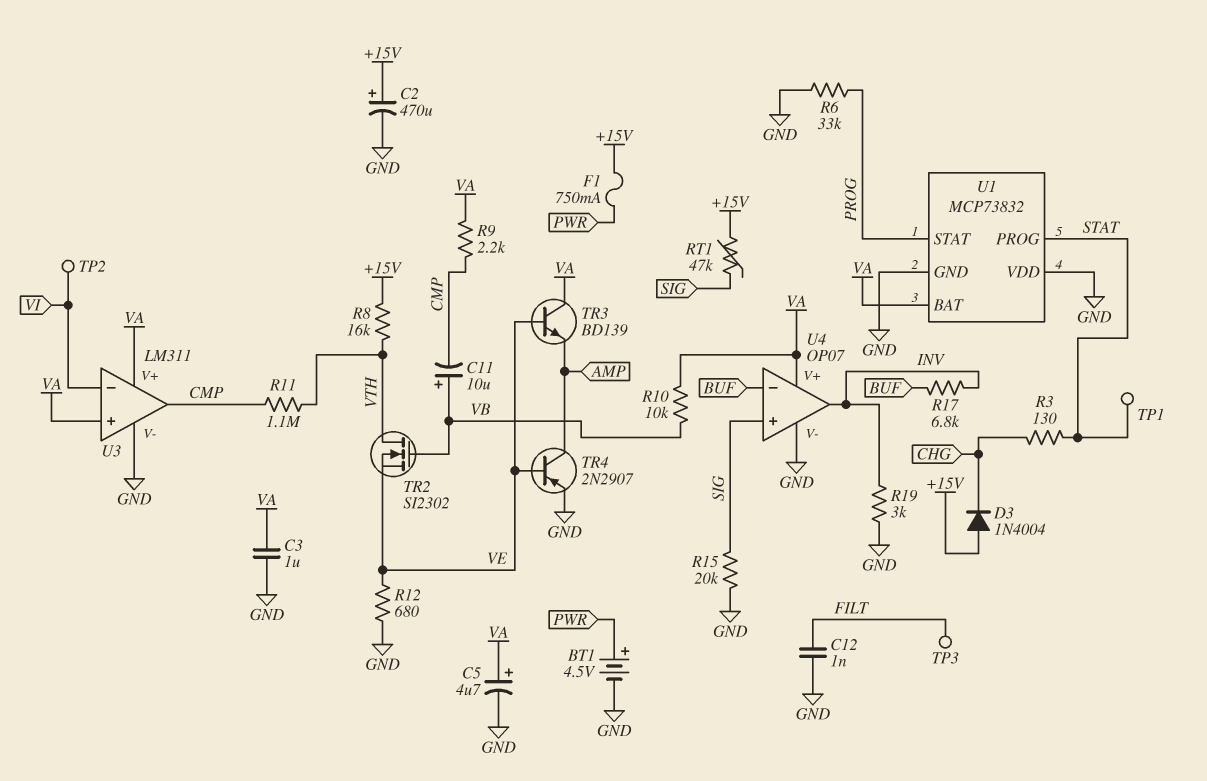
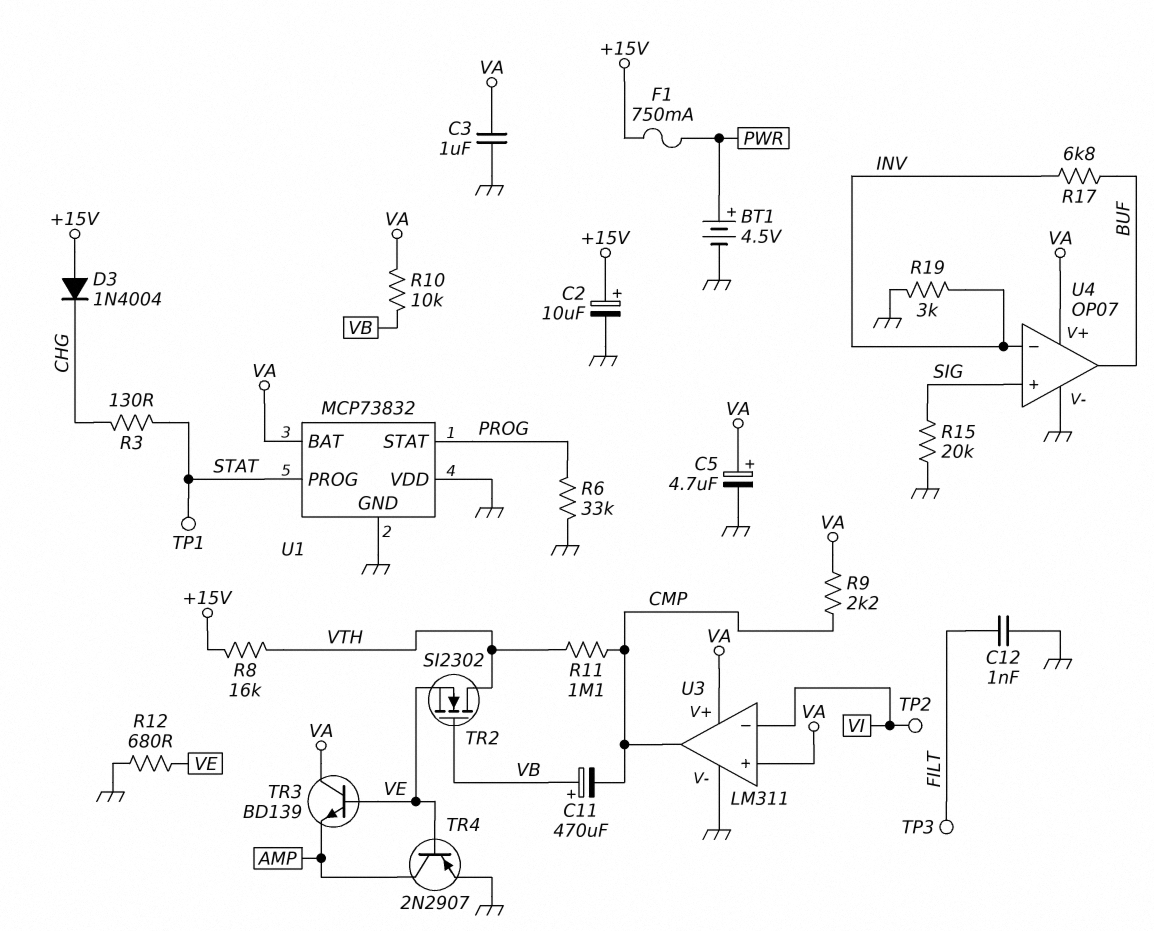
C2: 470uF (plus +15V, minus GND) -> 10uF (plus +15V, minus GND)
C11: 10uF (plus VB, minus CMP) -> 470uF (plus VB, minus CMP)
RT1: 47k (+15V, SIG) -> none
U4 pin in-: BUF -> INV
U4 pin out: INV -> BUF

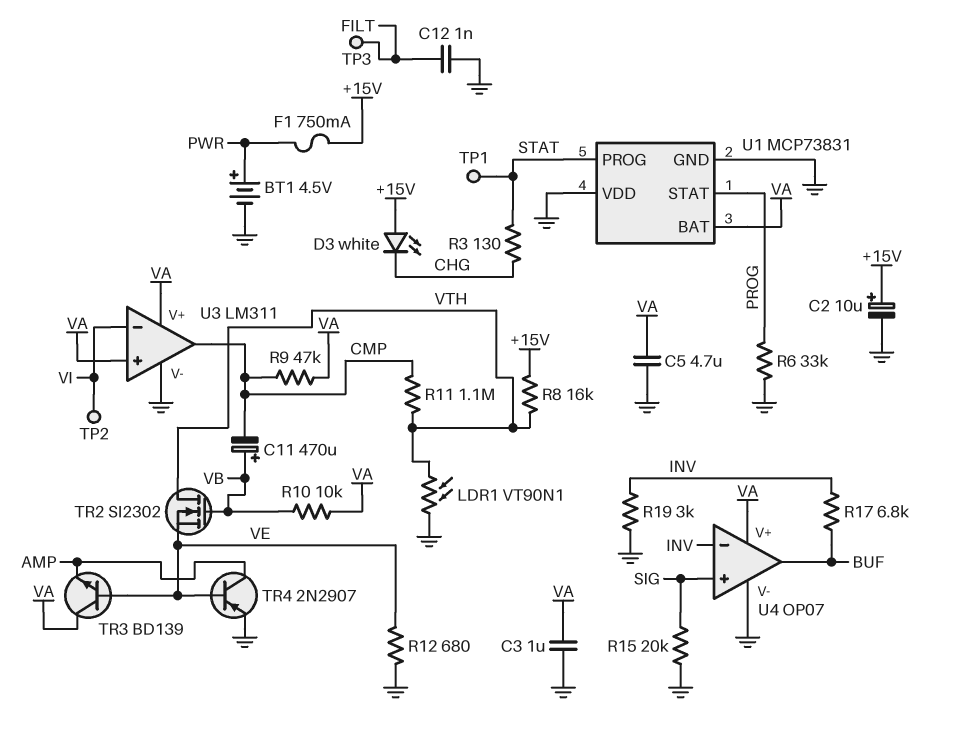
C5: 4.7uF (plus VA, minus GND) -> 4.7uF (GND, VA)
D3: diode 1N4004 (A +15V, K CHG) -> LED white (A +15V, K CHG)
LDR1: none -> VT90N1 (GND, VTH)
R9: 2.2k (CMP, VA) -> 47k (CMP, VA)
U1: MCP73832 -> MCP73831

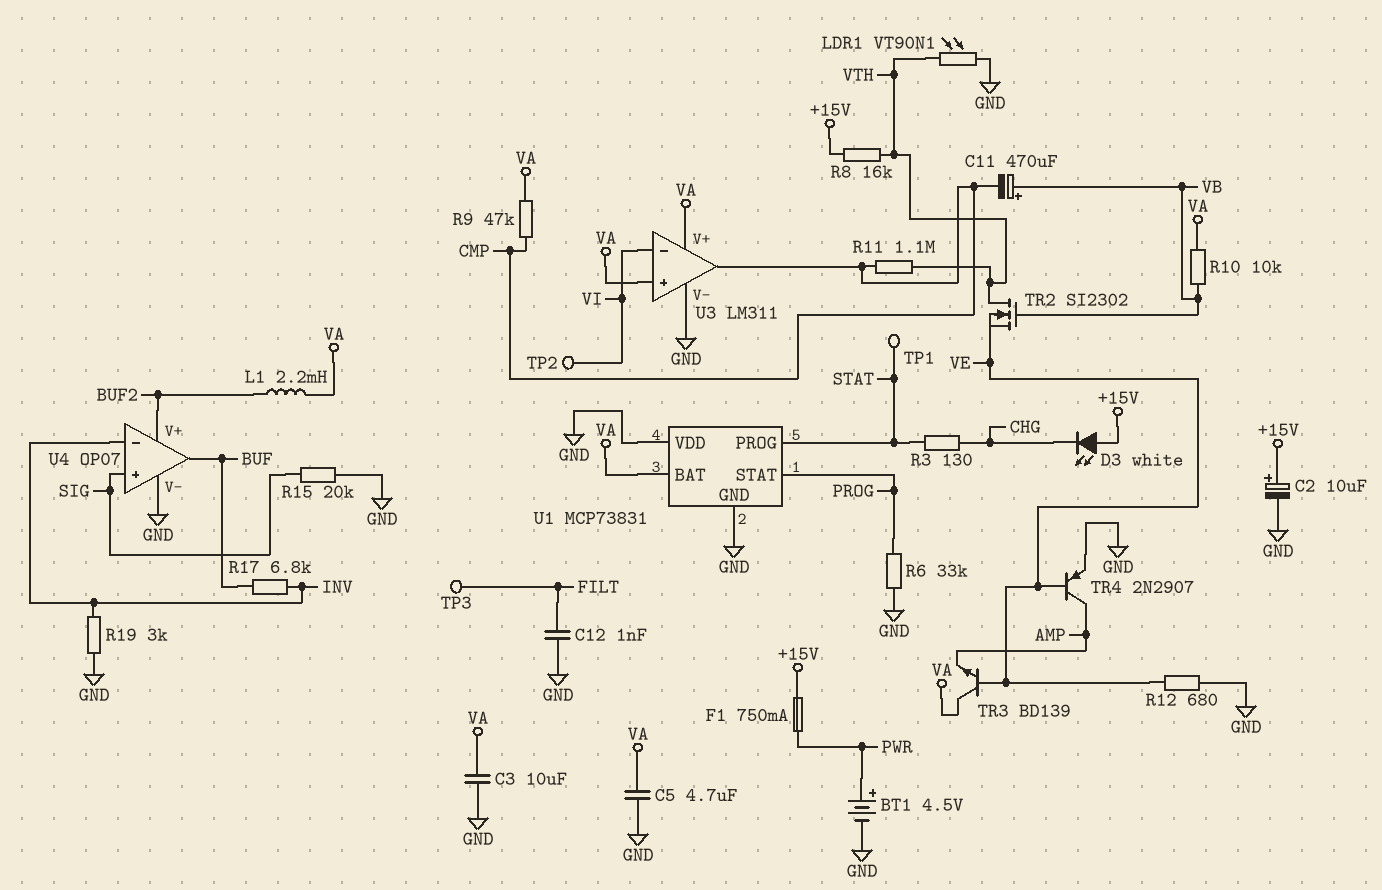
C3: 1uF (GND, VA) -> 10uF (GND, VA)
L1: none -> 2.2mH (BUF2, VA)
U4 pin V+: VA -> BUF2

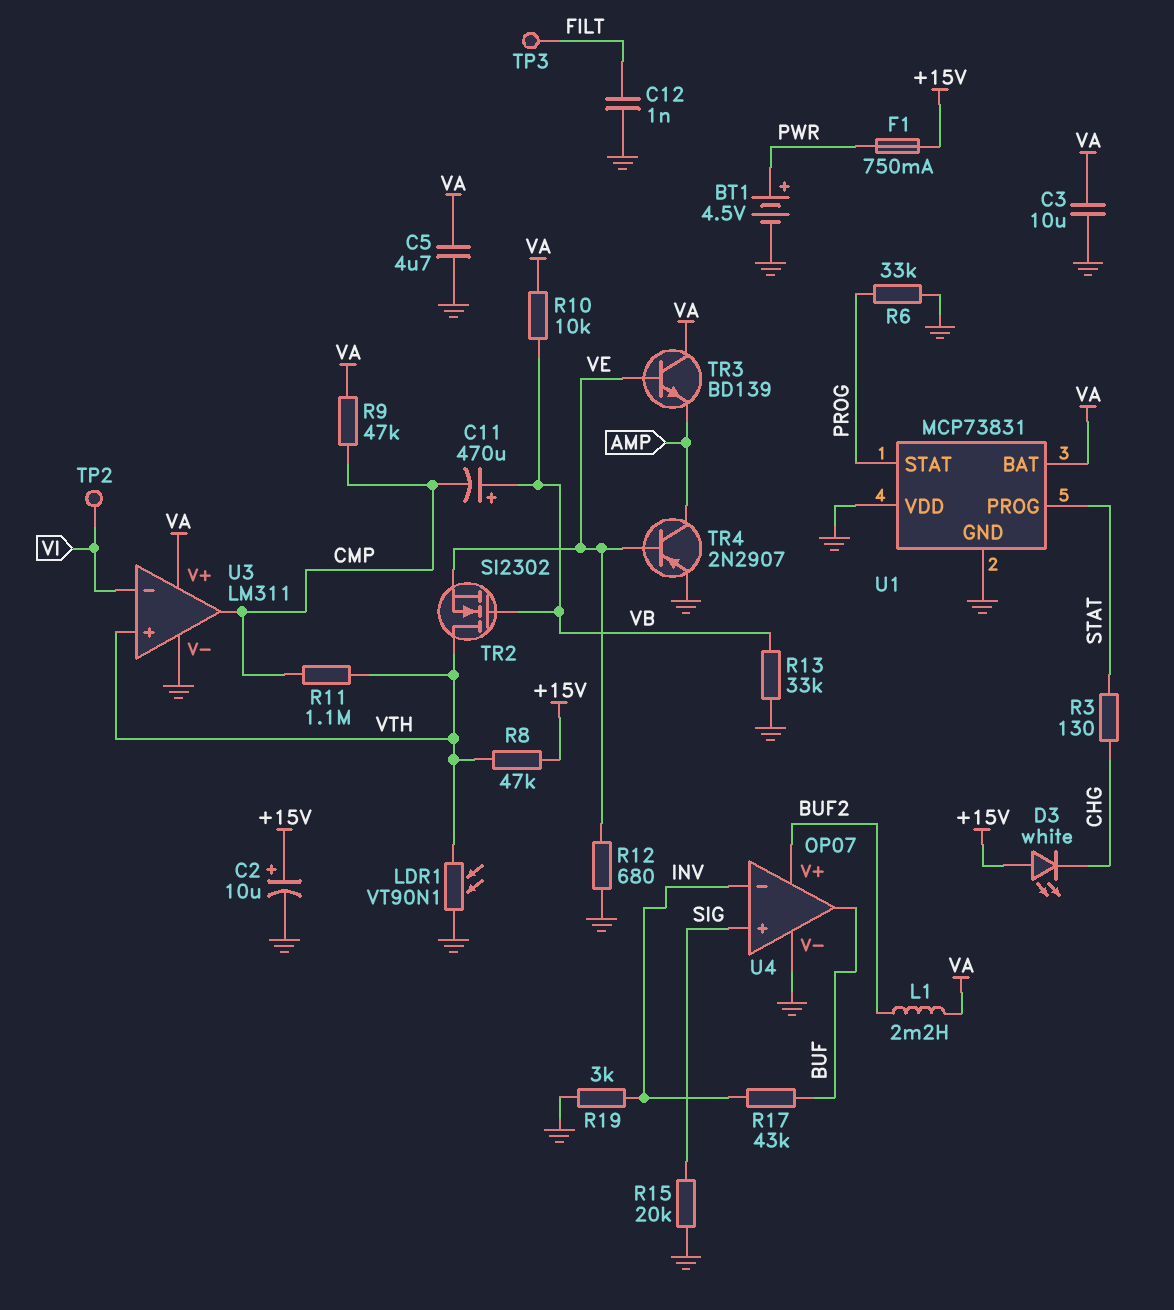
R8: 16k (+15V, VTH) -> 47k (+15V, VTH)
R13: none -> 33k (GND, VB)
R17: 6.8k (BUF, INV) -> 43k (BUF, INV)
TP1: test point (STAT) -> none
U3 pin in+: VA -> VTH

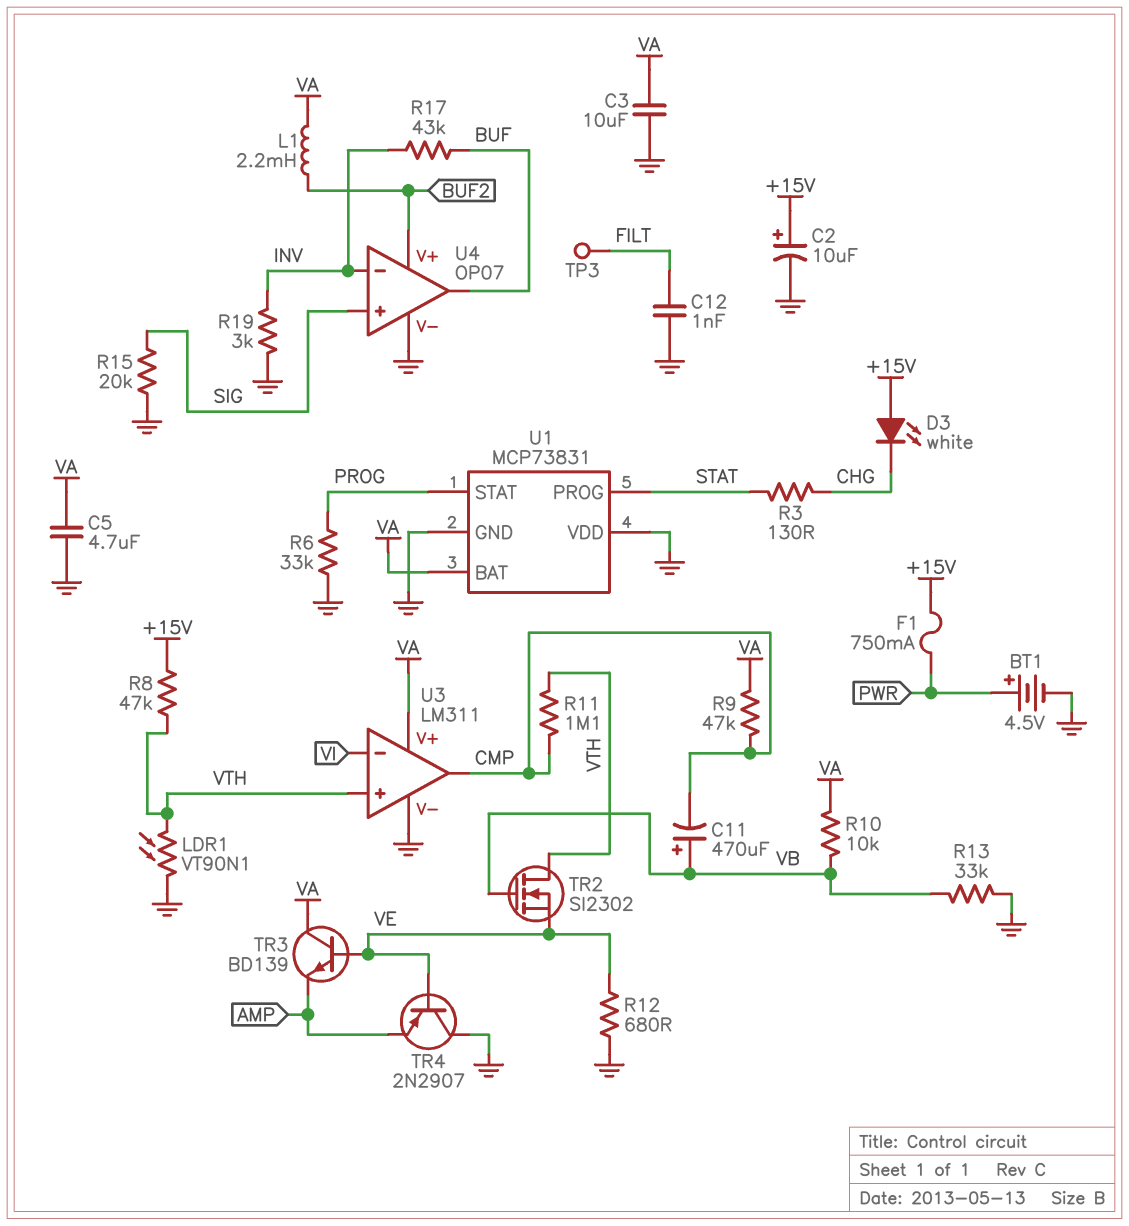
TP2: test point (VI) -> none
TR4: PNP 2N2907 (B VE, C AMP, E GND) -> PNP 2N2907 (B VE, C GND, E AMP)

